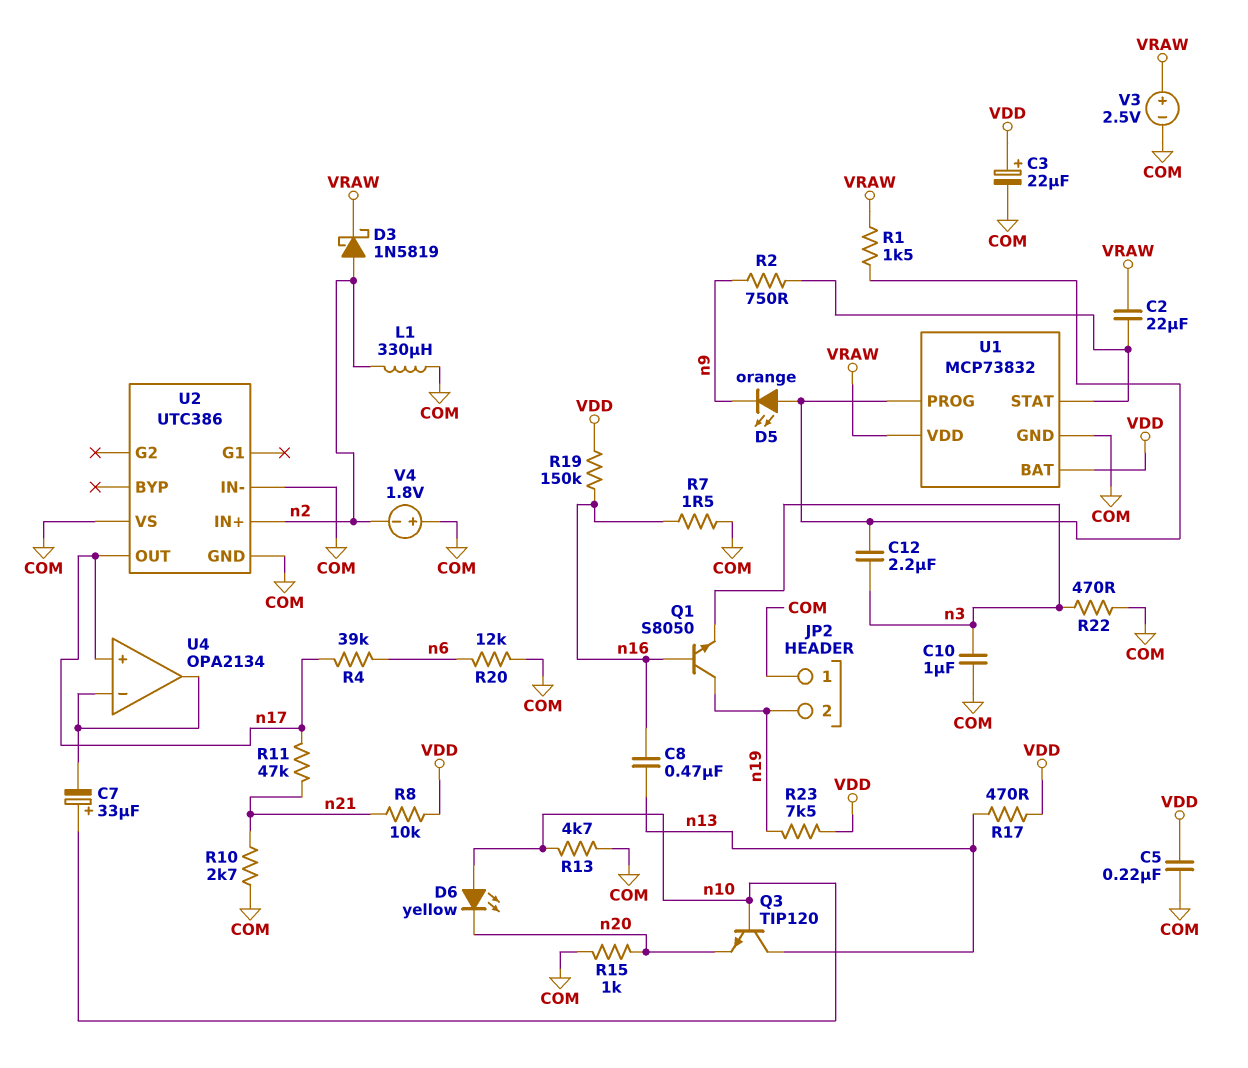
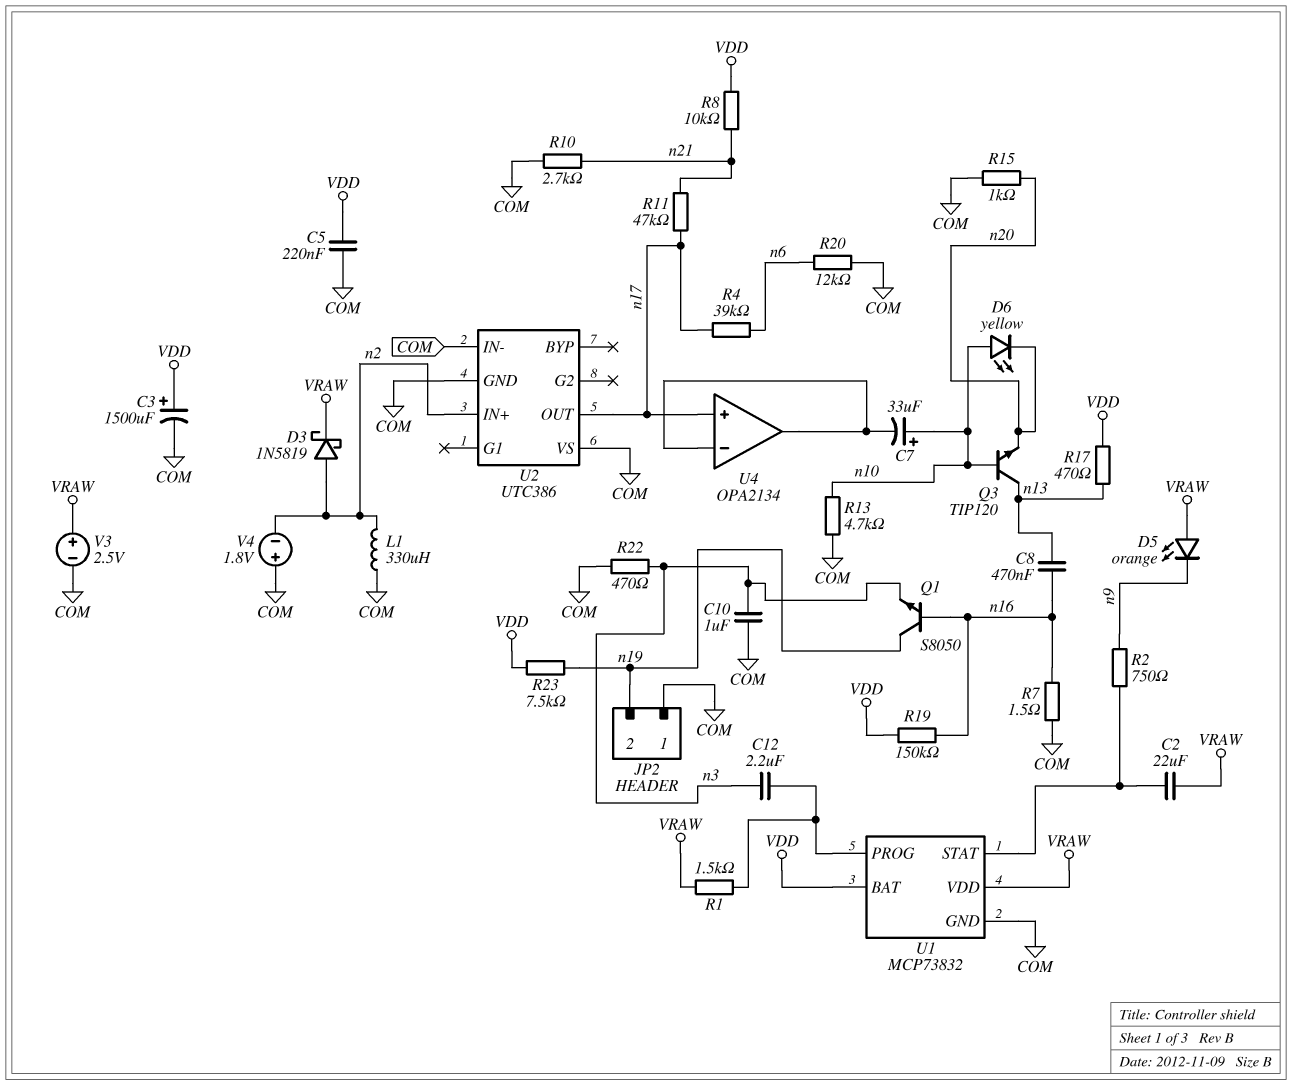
C3: 22uF (plus VDD, minus COM) -> 1500uF (plus VDD, minus COM)
D5: LED orange (A U1/PROG, K n9) -> LED orange (A VRAW, K n9)

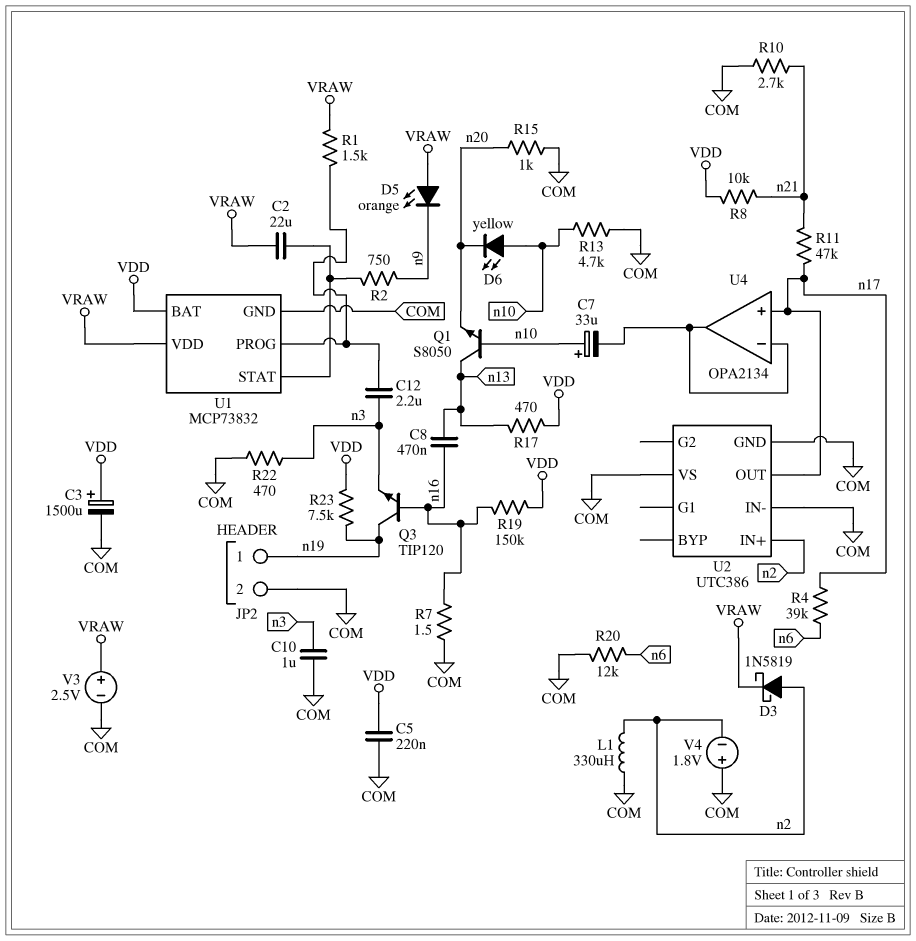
JP2 pin 1: COM -> n19
JP2 pin 2: n19 -> COM
Q1: NPN S8050 (B n16, C n19, E n3) -> NPN S8050 (B n10, C n13, E n20)
Q3: NPN TIP120 (B n10, C n13, E n20) -> NPN TIP120 (B n16, C n19, E n3)

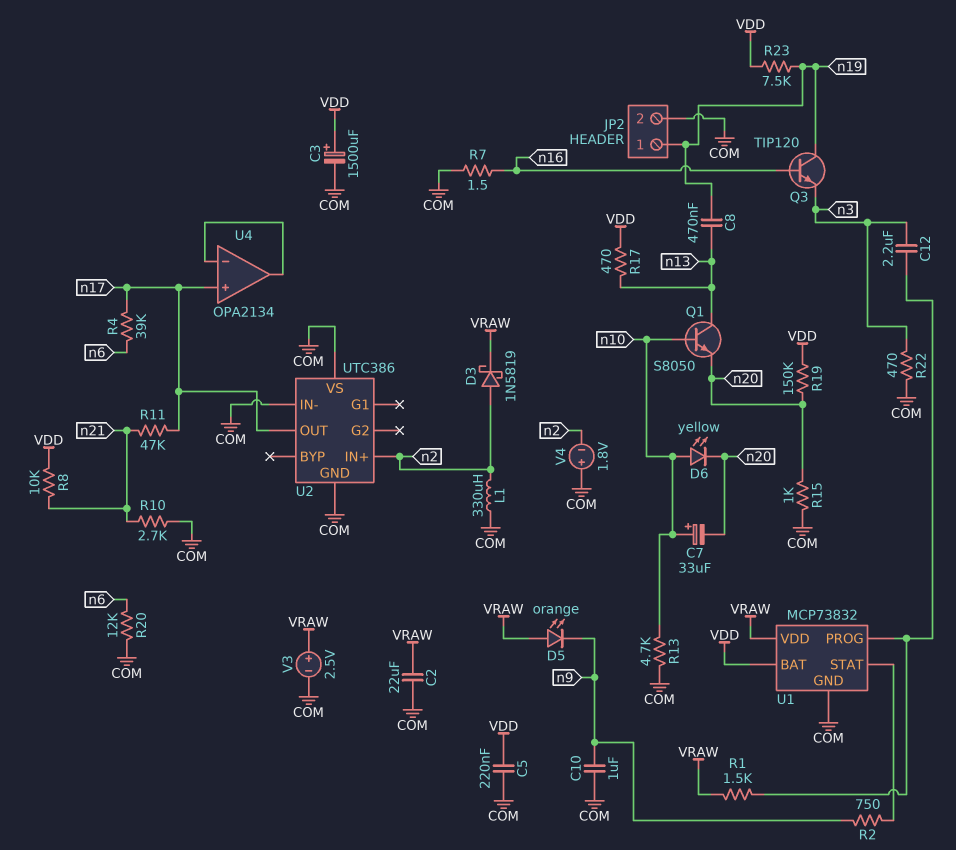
C2: 22uF (U1/STAT, VRAW) -> 22uF (COM, VRAW)
C7: 33uF (plus n10, minus U4/in-) -> 33uF (plus n10, minus n20)
C8: 470nF (n13, n16) -> 470nF (n13, n19)
C10: 1uF (COM, n3) -> 1uF (COM, n9)
R19: 150k (VDD, n16) -> 150k (VDD, n20)

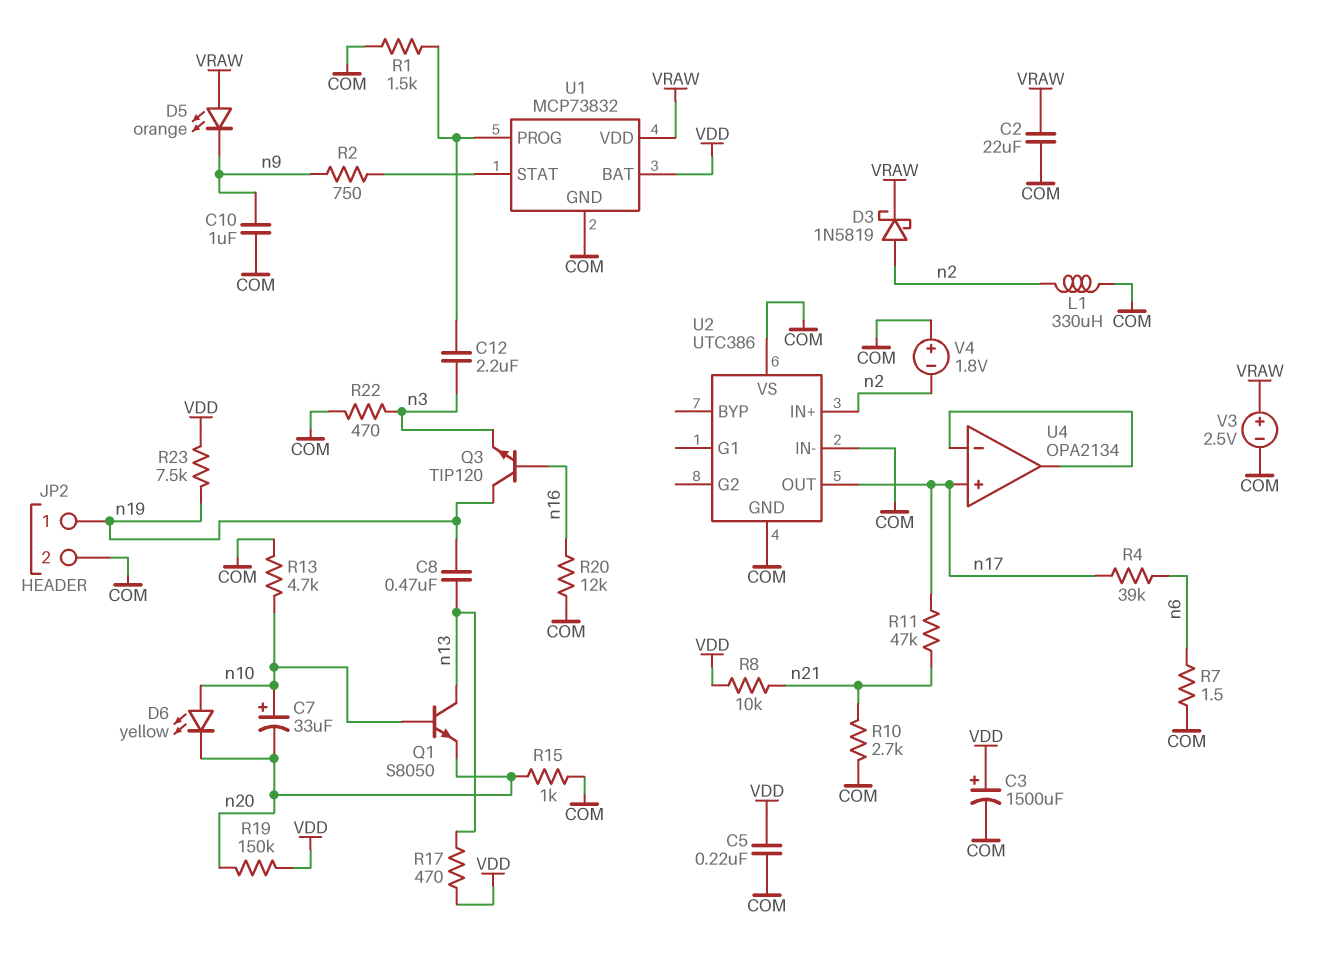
R1: 1.5k (U1/PROG, VRAW) -> 1.5k (COM, U1/PROG)
R7: 1.5 (COM, n16) -> 1.5 (COM, n6)
R20: 12k (COM, n6) -> 12k (COM, n16)

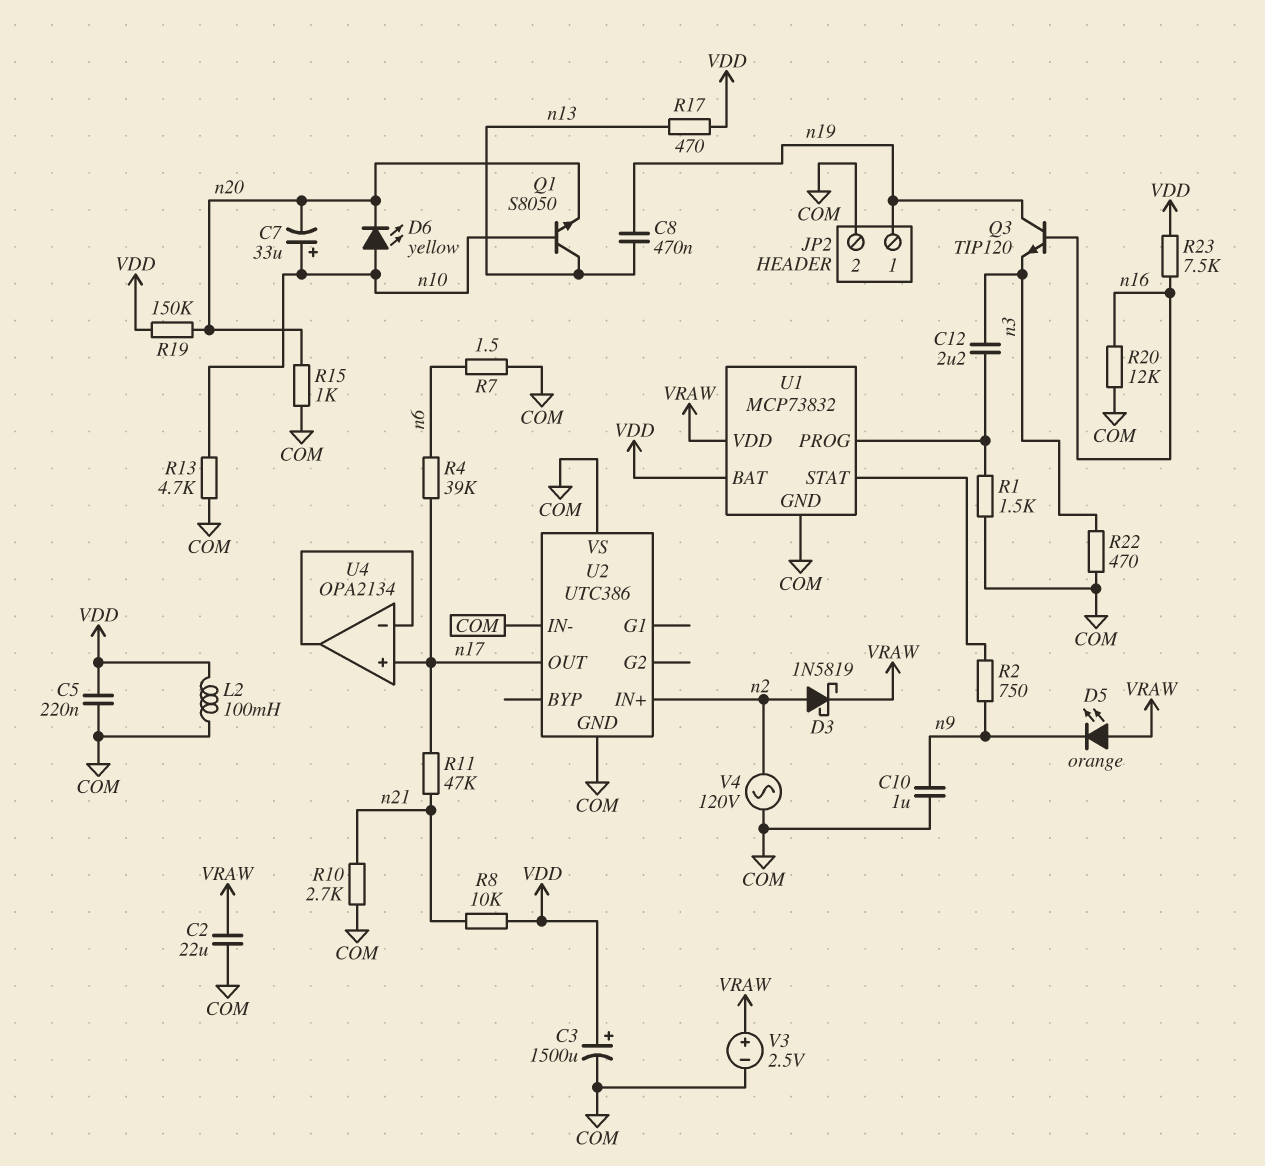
L1: 330uH (COM, n2) -> none
L2: none -> 100mH (COM, VDD)
R23: 7.5k (VDD, n19) -> 7.5k (VDD, n16)
V4: 1.8V (plus COM, minus n2) -> AC 120V (COM, n2)

